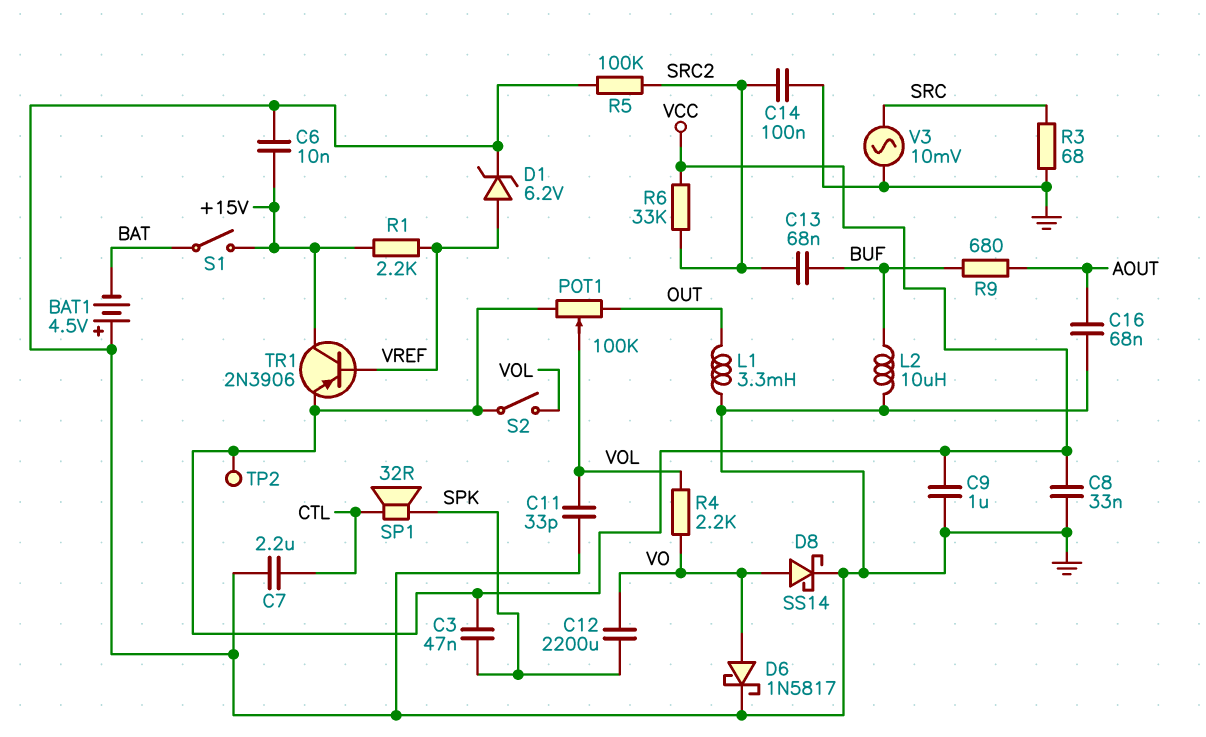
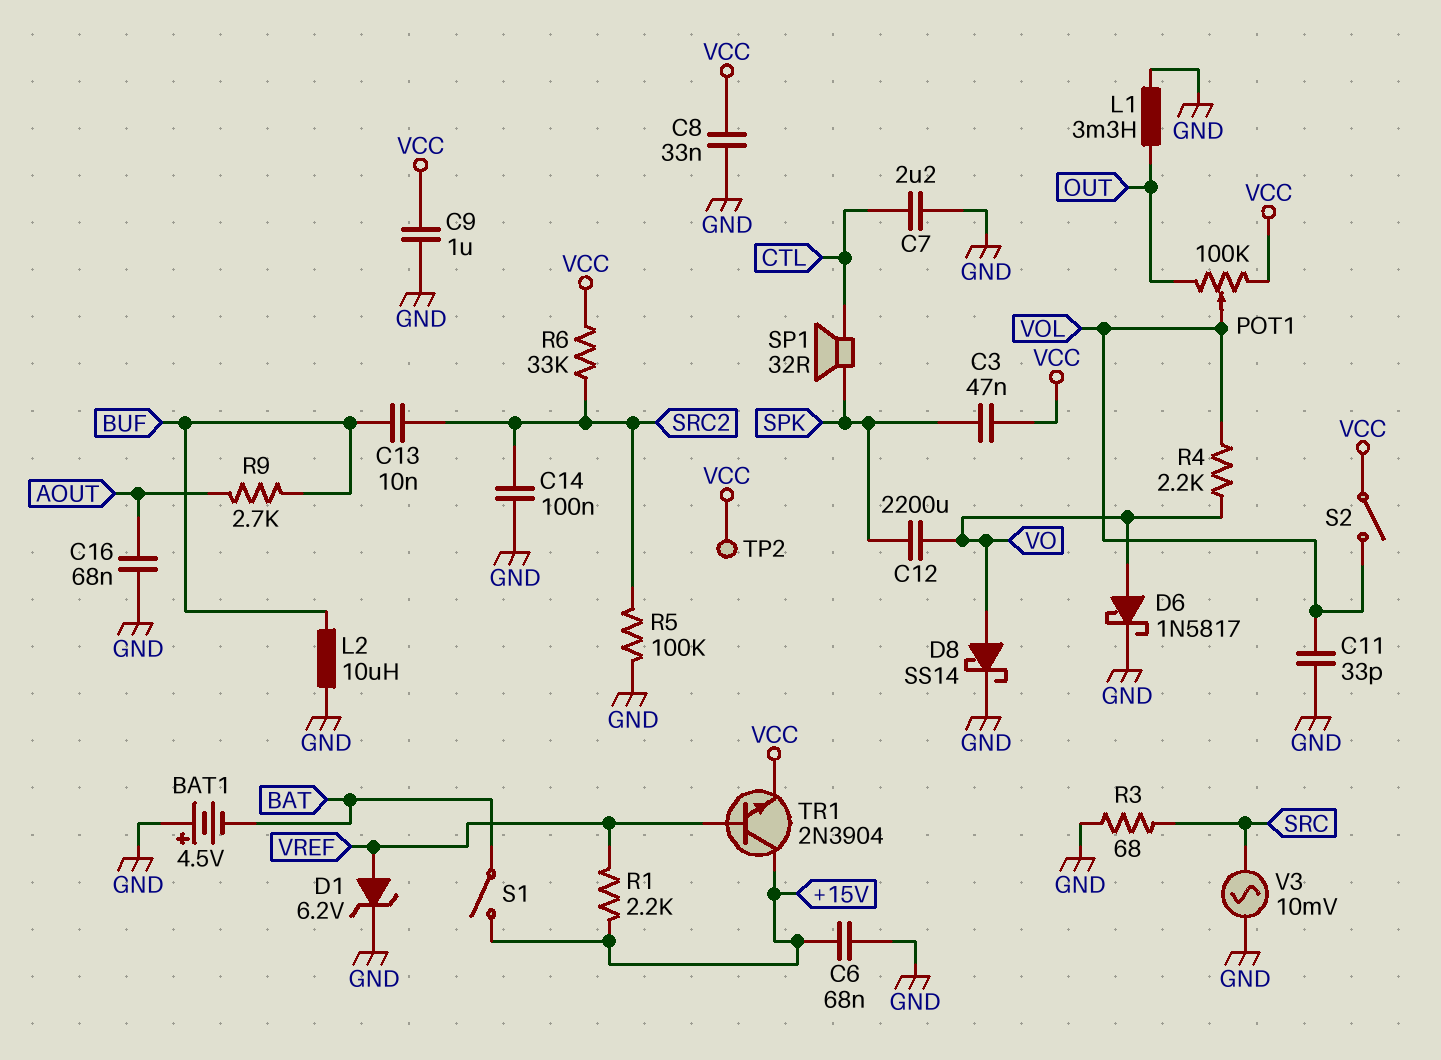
C6: 10nF (+15V, GND) -> 68nF (+15V, GND)
C13: 68nF (BUF, SRC2) -> 10nF (BUF, SRC2)
R9: 680 (AOUT, BUF) -> 2.7k (AOUT, BUF)
TR1: PNP 2N3906 (B VREF, C +15V, E VCC) -> NPN 2N3904 (B VREF, C +15V, E VCC)

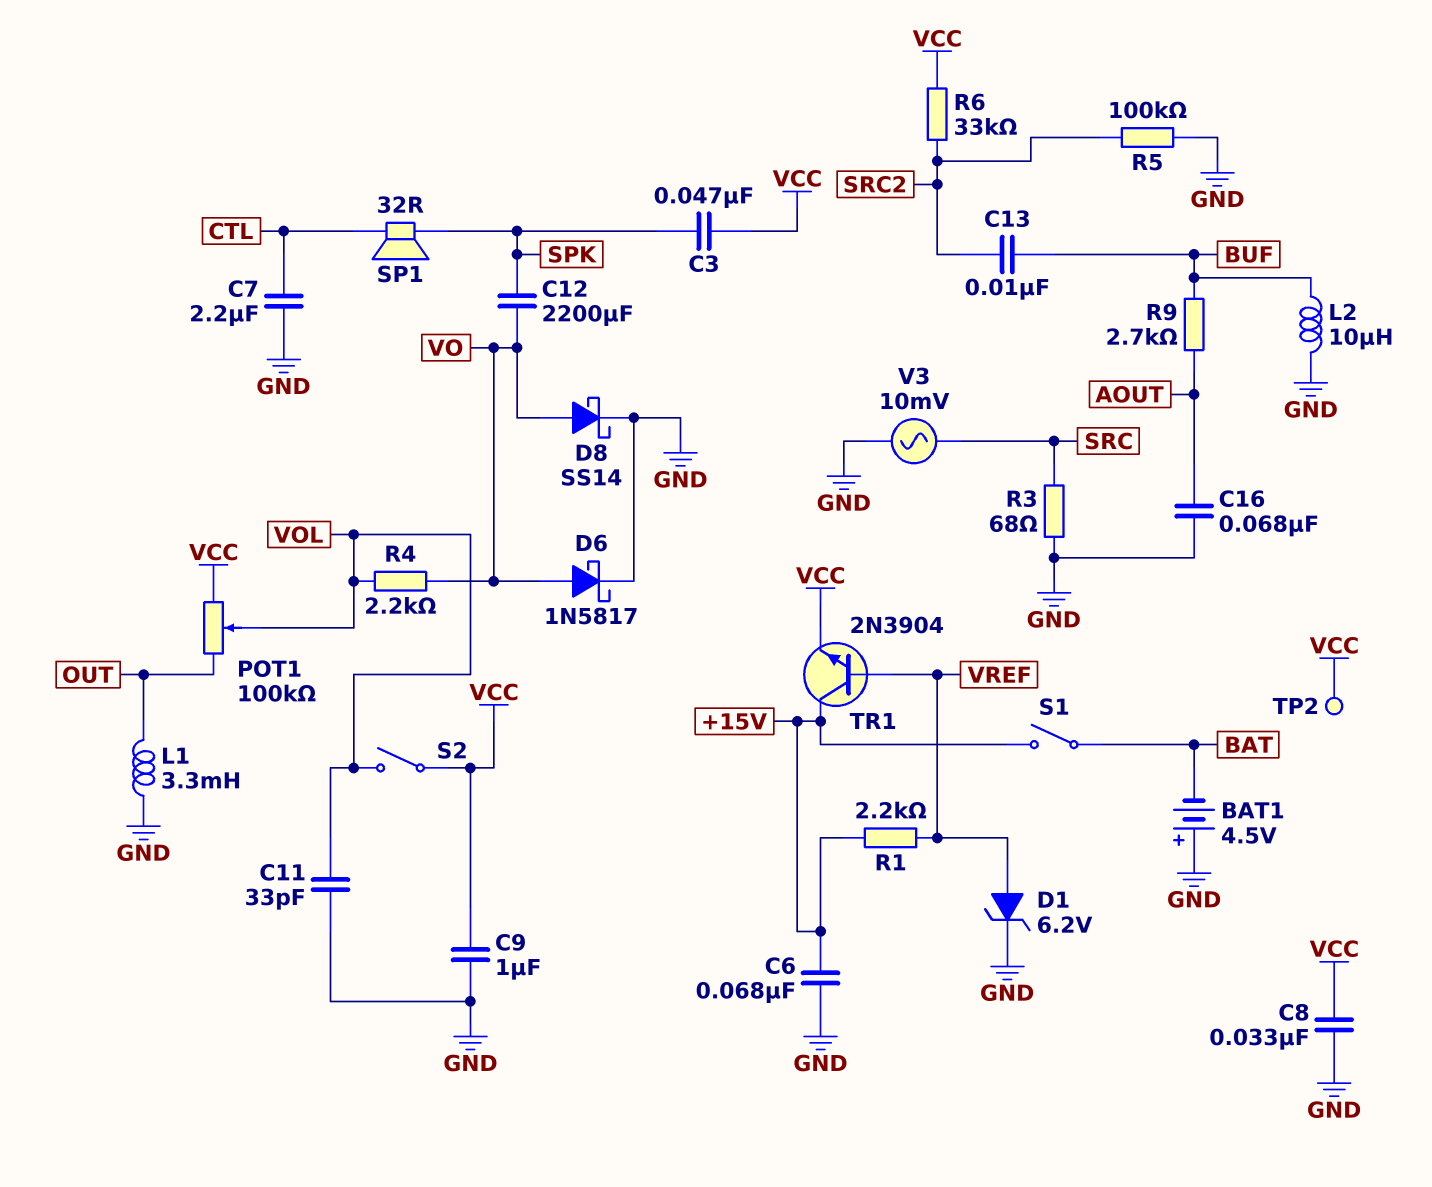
C14: 100nF (GND, SRC2) -> none

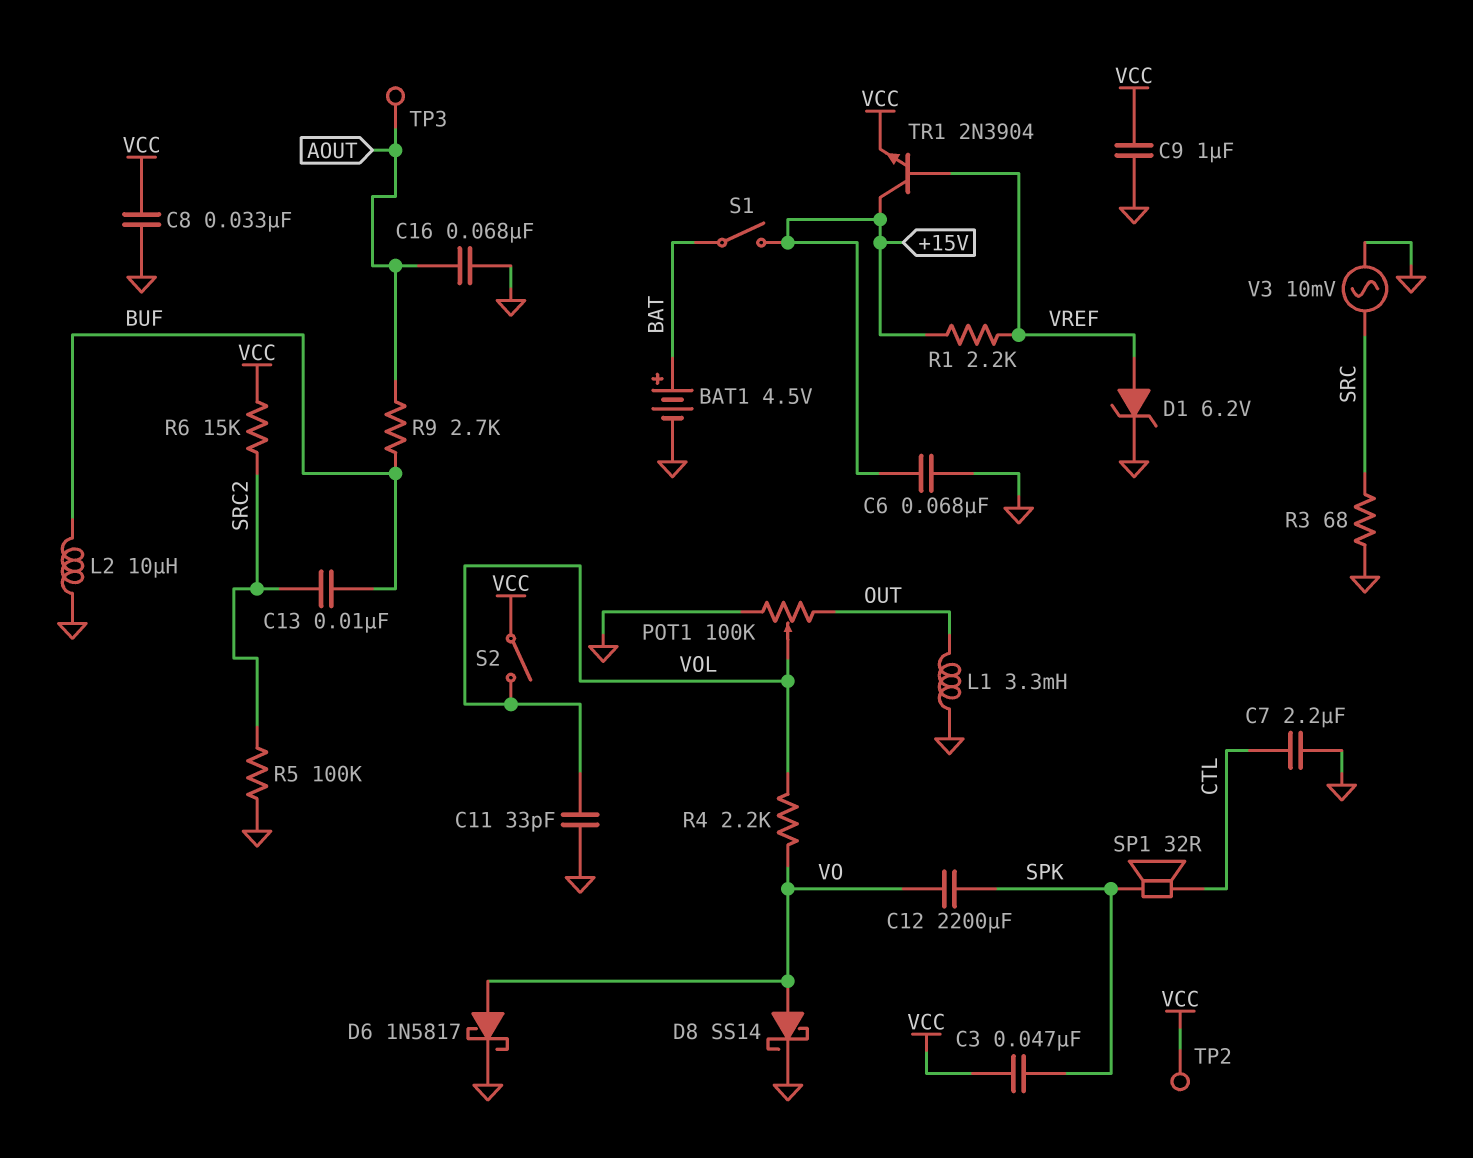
BAT1: 4.5V (plus GND, minus BAT) -> 4.5V (plus BAT, minus GND)
POT1: 100k (OUT, VCC, wiper VOL) -> 100k (GND, OUT, wiper VOL)
R6: 33k (SRC2, VCC) -> 15k (SRC2, VCC)
TP3: none -> test point (AOUT)

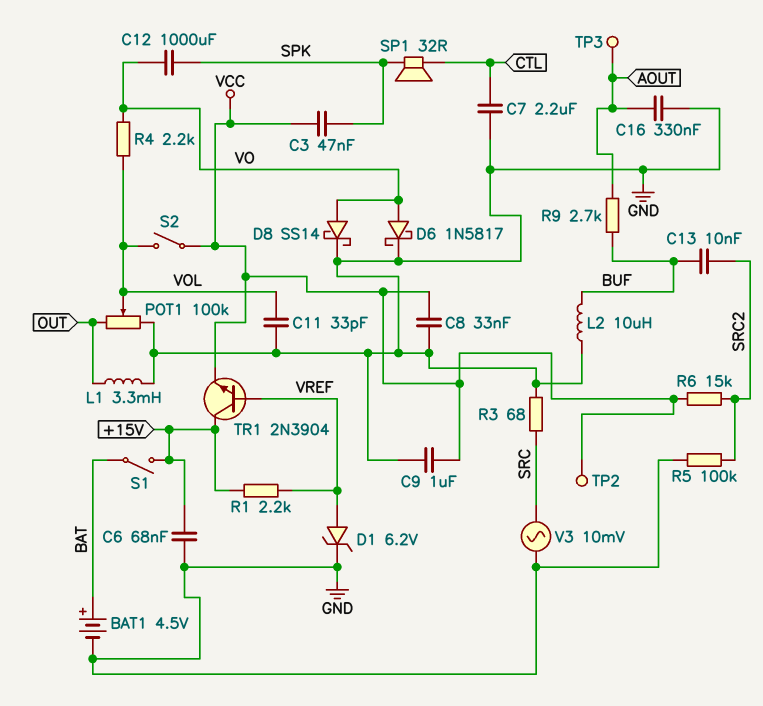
C12: 2200uF (SPK, VO) -> 1000uF (SPK, VO)
C16: 68nF (AOUT, GND) -> 330nF (AOUT, GND)

